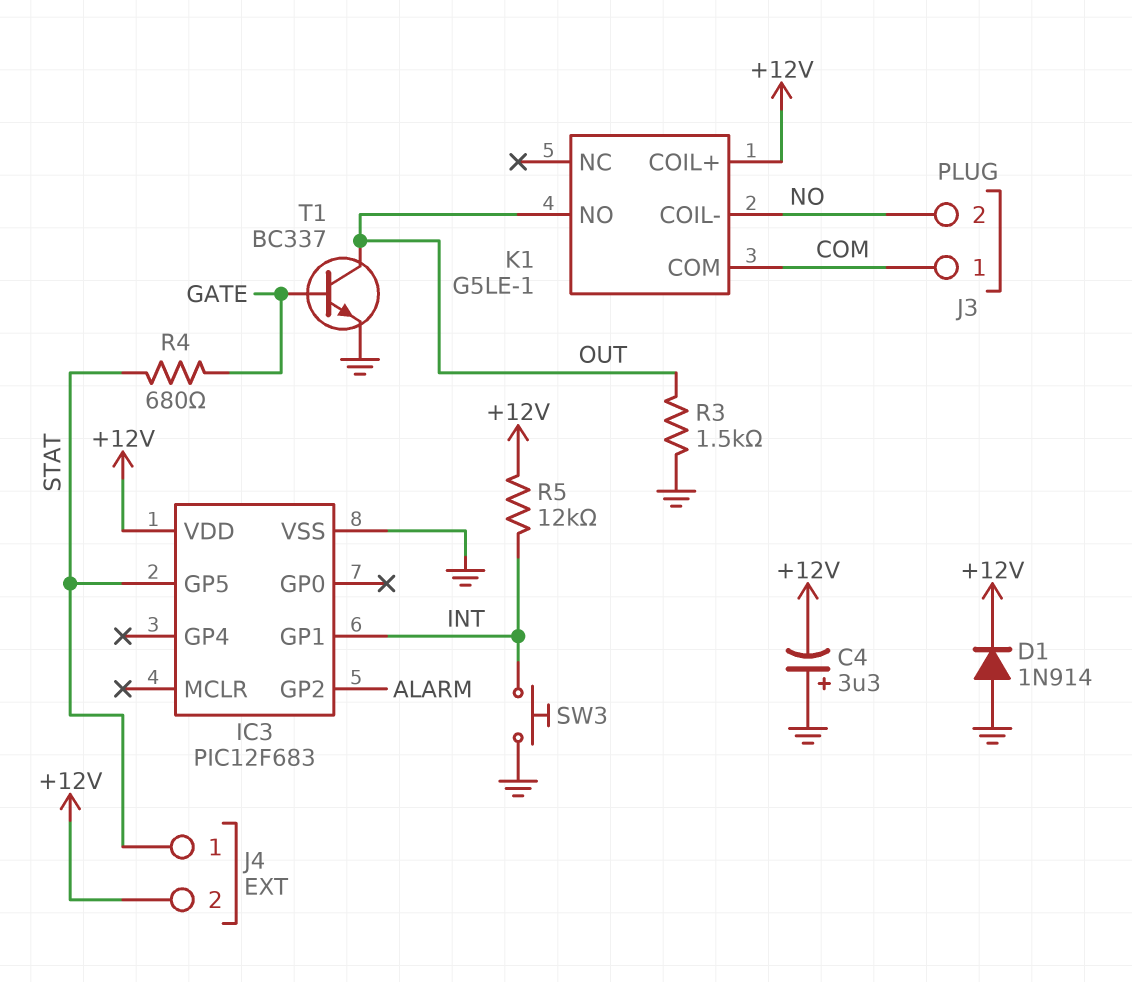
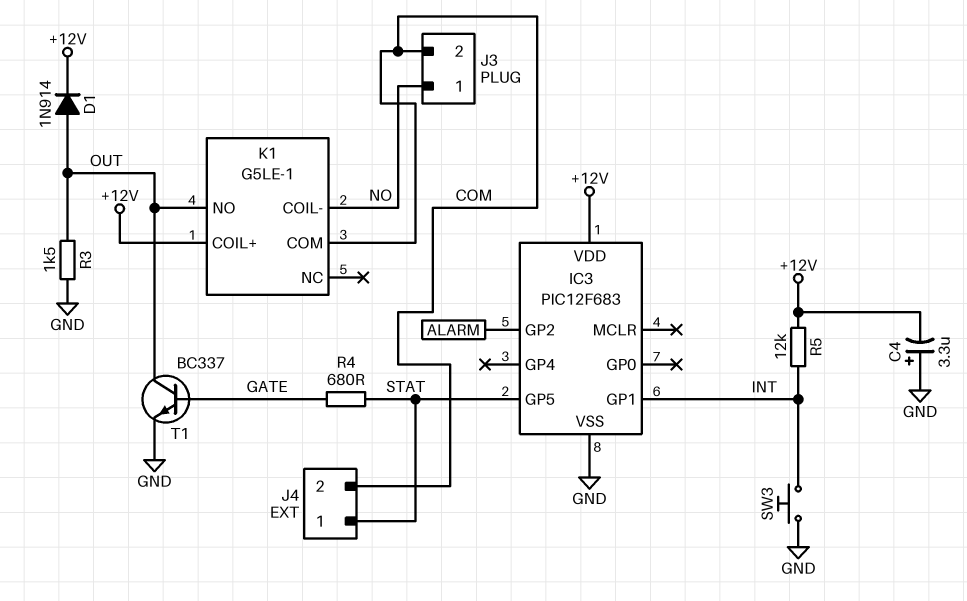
D1: diode 1N914 (A GND, K +12V) -> diode 1N914 (A OUT, K +12V)
J3 pin 1: COM -> NO
J3 pin 2: NO -> COM
J4 pin 2: +12V -> COM

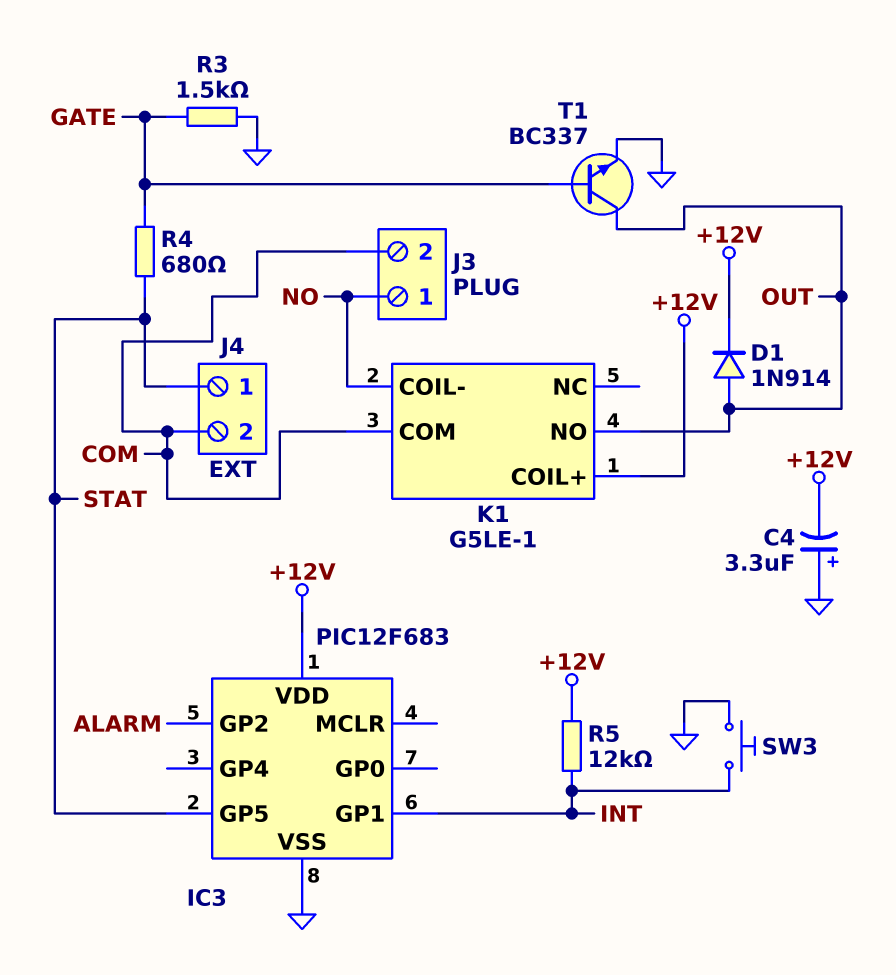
R3: 1.5k (GND, OUT) -> 1.5k (GATE, GND)

